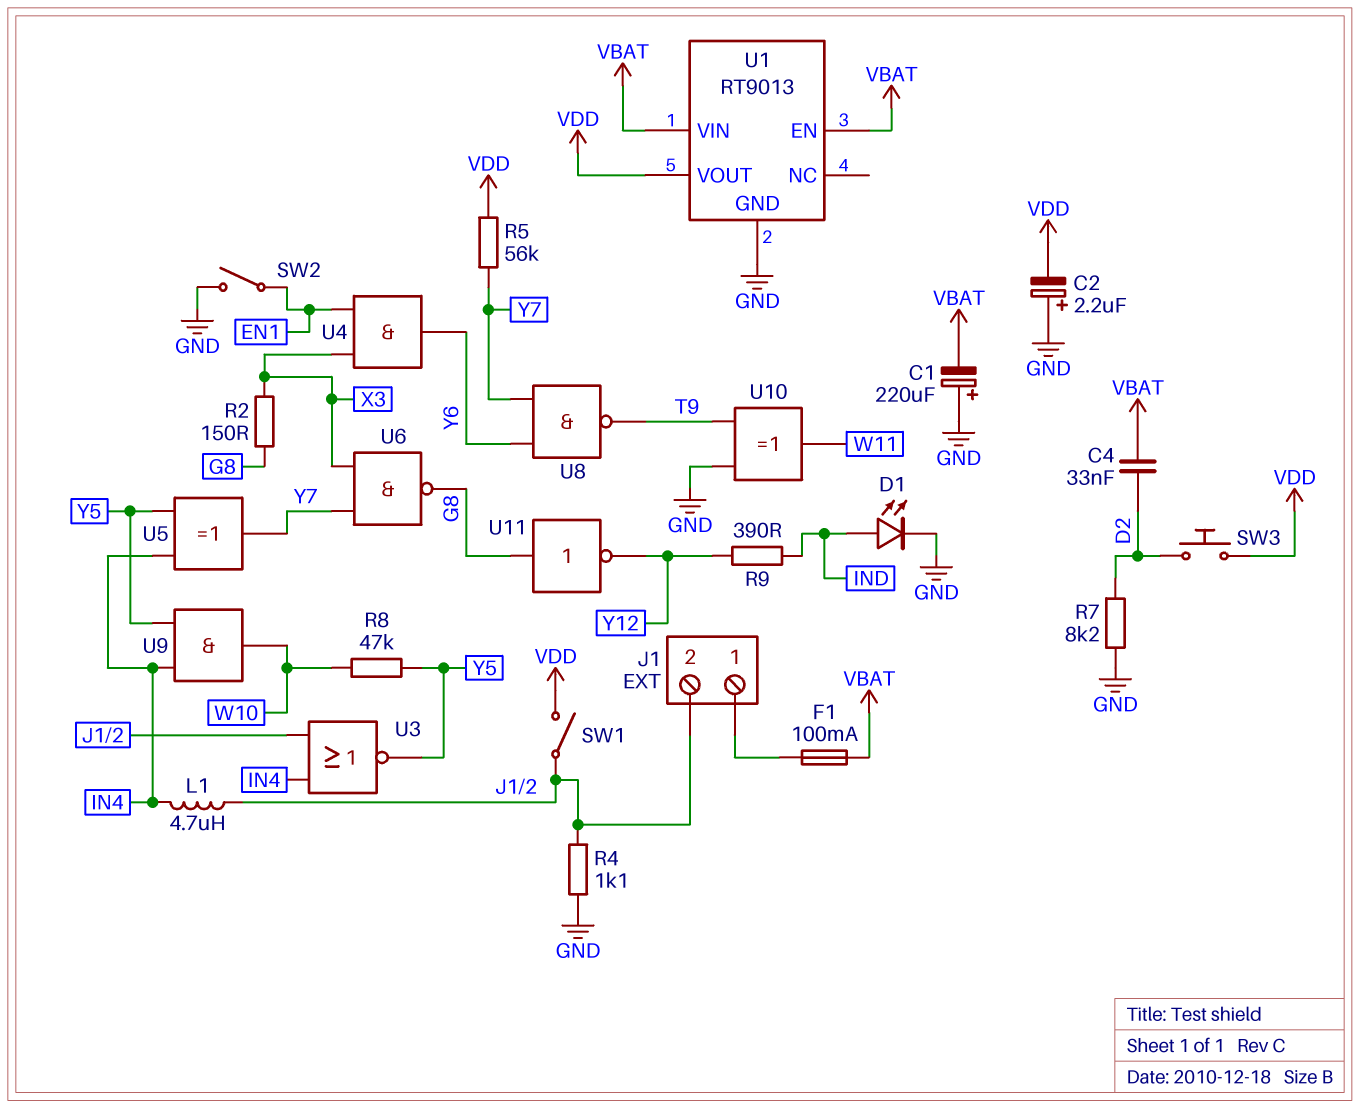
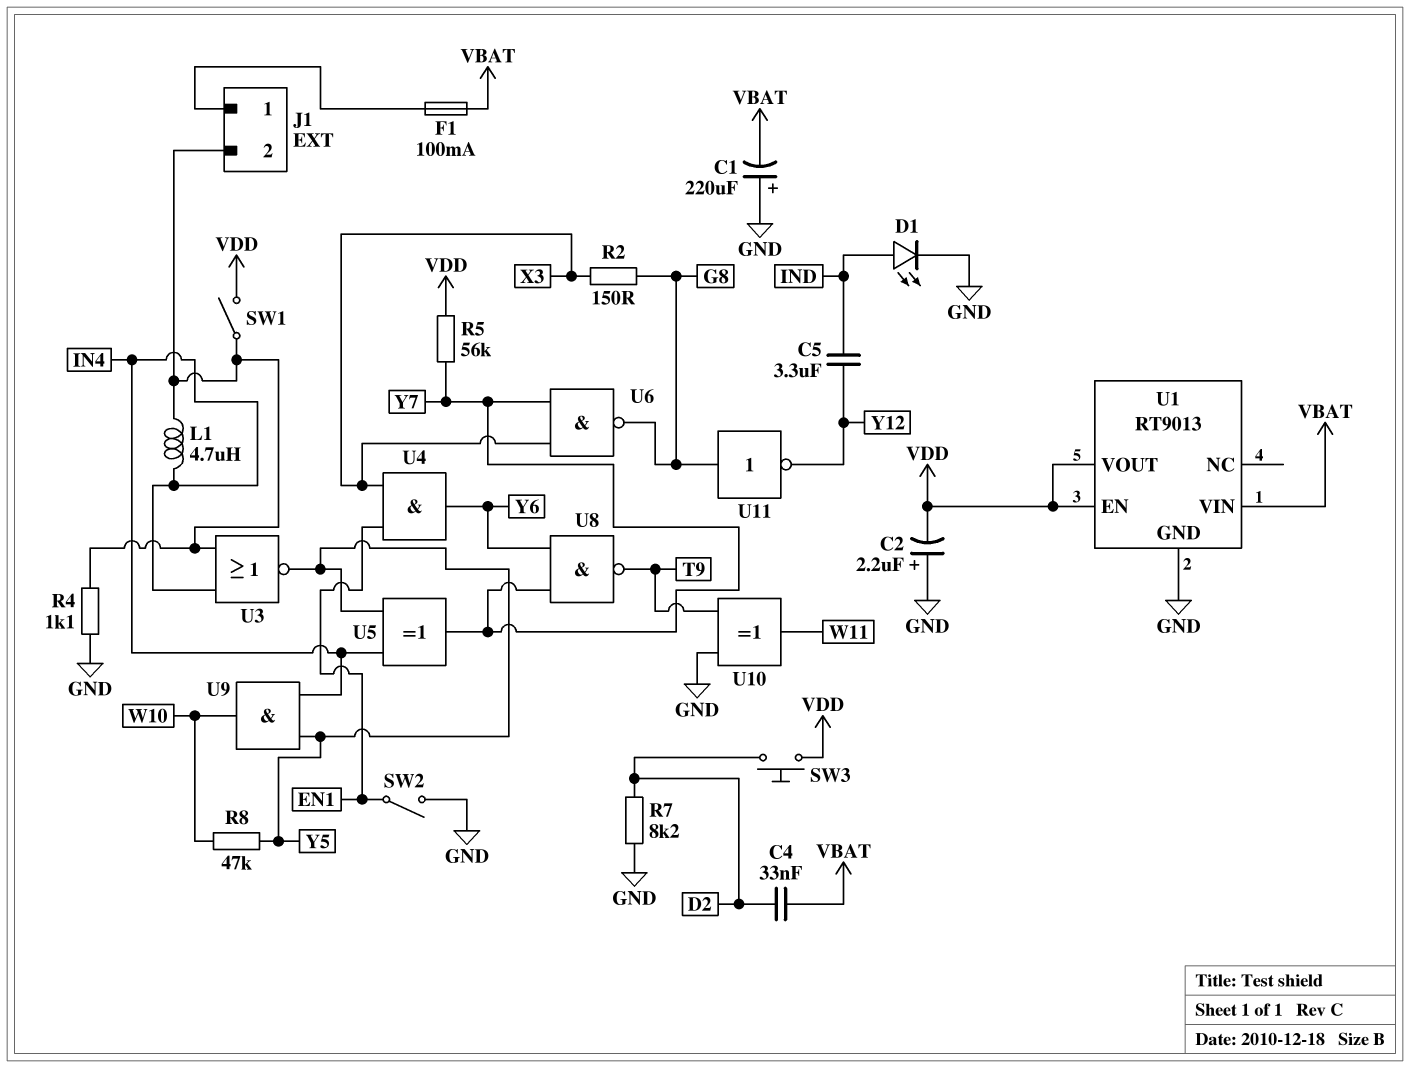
C5: none -> 3.3uF (IND, Y12)
R9: 390 (IND, Y12) -> none
U1 pin EN: VBAT -> VDD

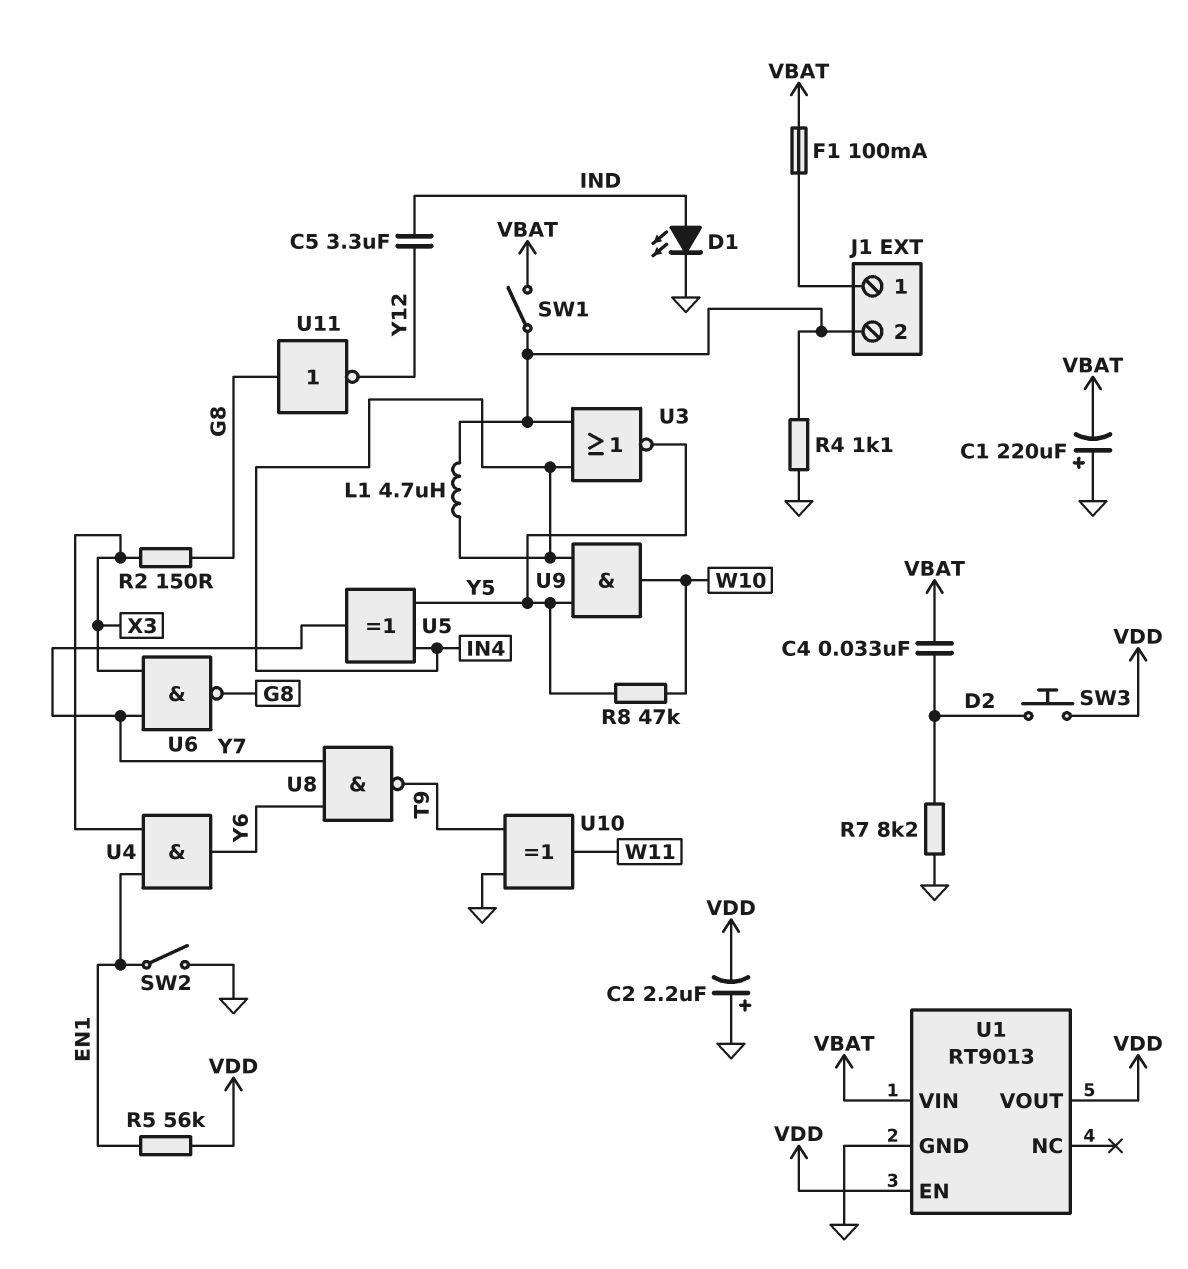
R5: 56k (VDD, Y7) -> 56k (EN1, VDD)
SW1: switch (J1/2, VDD) -> switch (J1/2, VBAT)

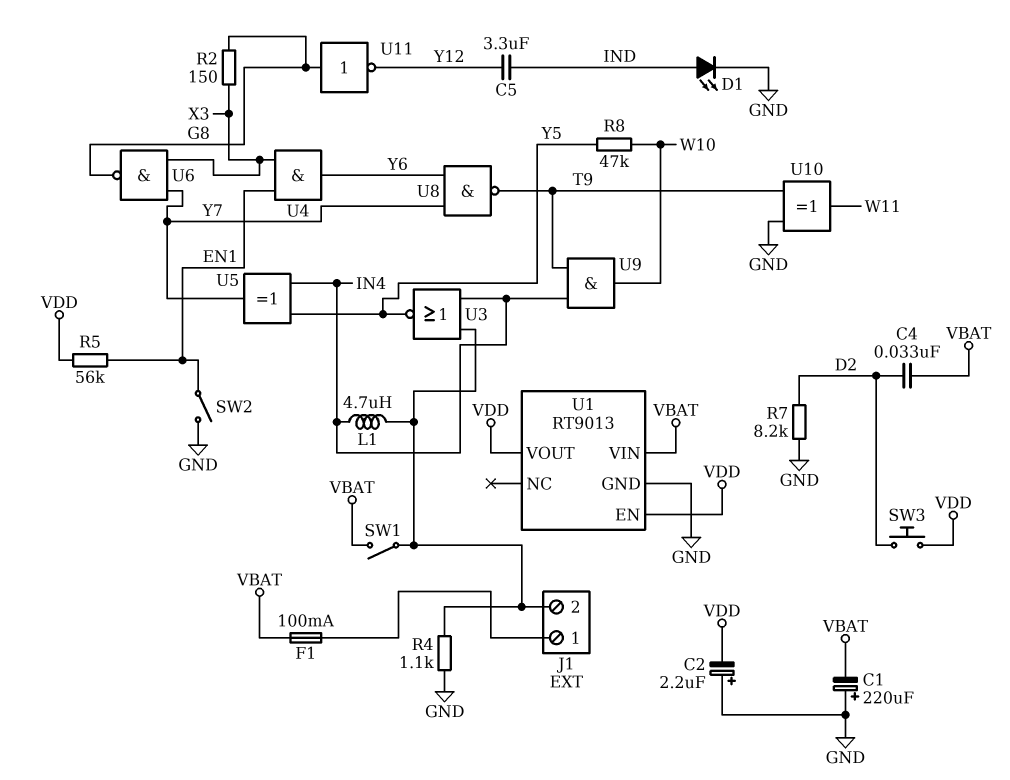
U9: AND (in IN4, in Y5, out W10) -> AND (in IN4, in T9, out W10)

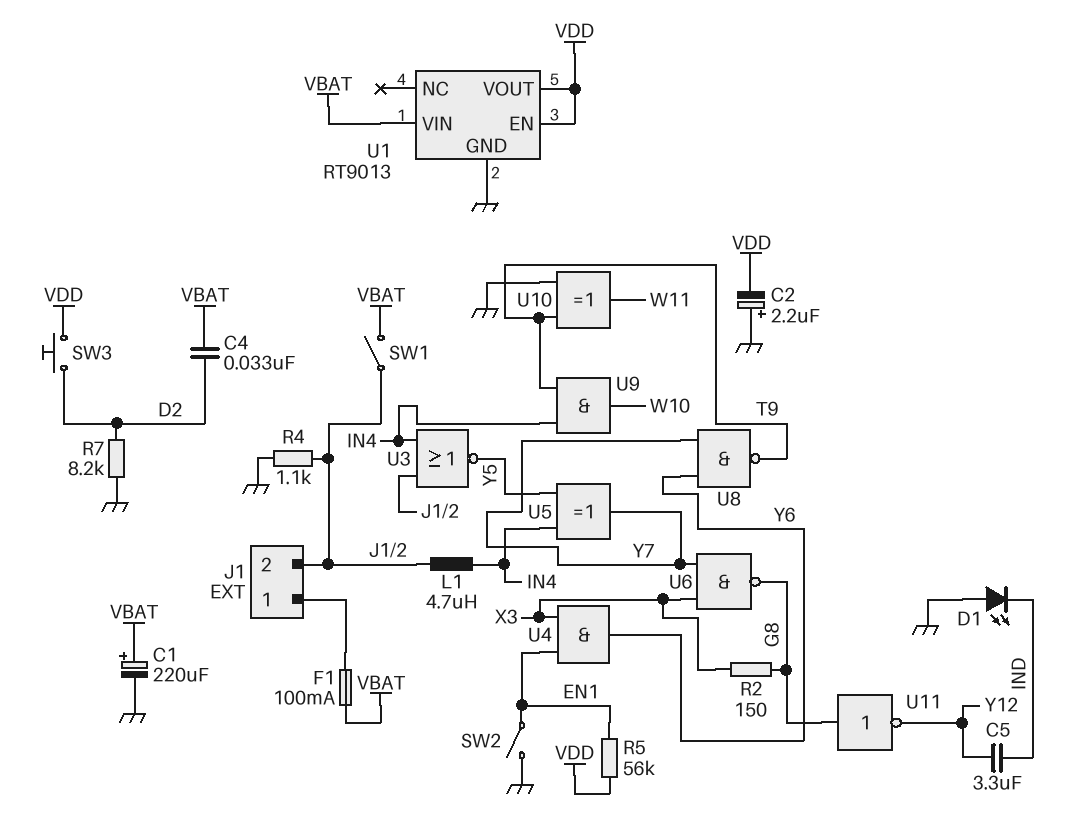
C1: 220uF (plus GND, minus VBAT) -> 220uF (plus VBAT, minus GND)
D1: LED (A IND, K GND) -> LED (A GND, K IND)
R8: 47k (W10, Y5) -> none

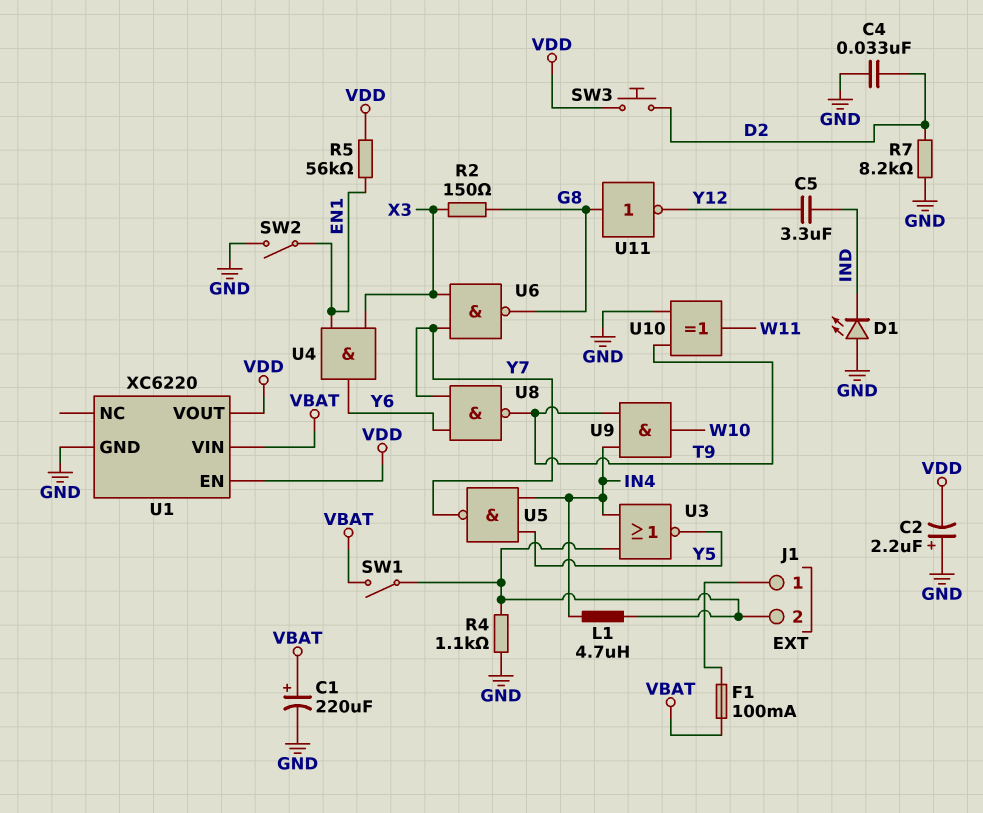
C4: 33nF (D2, VBAT) -> 33nF (D2, GND)
U1: RT9013 -> XC6220
U5: XOR (in IN4, in Y5, out Y7) -> NAND (in IN4, in Y5, out Y7)

